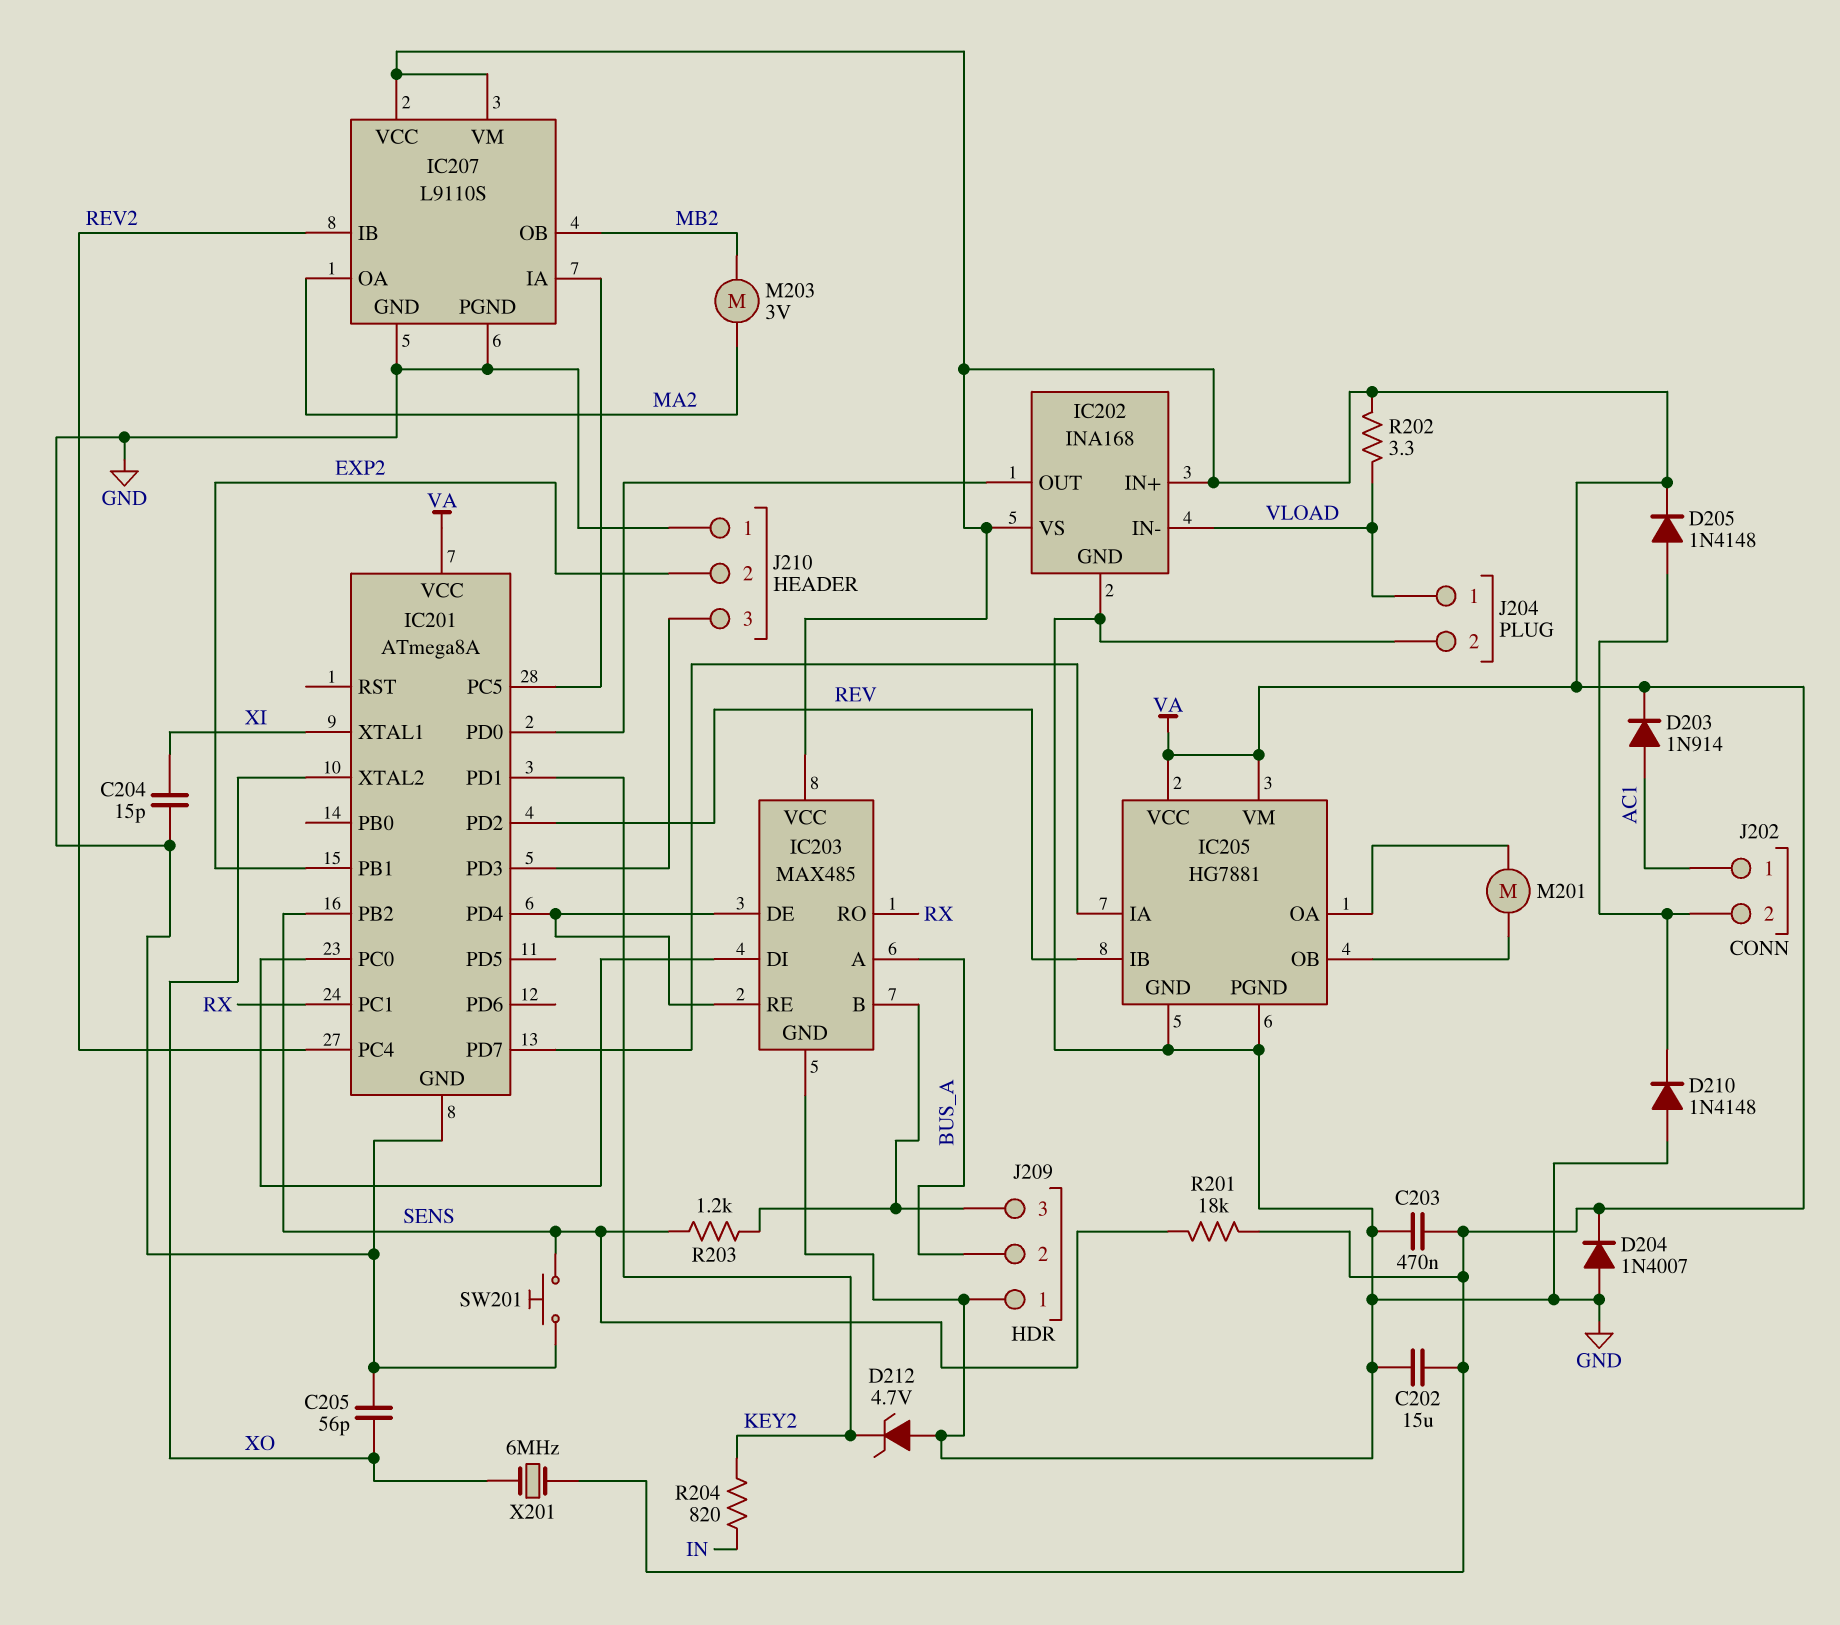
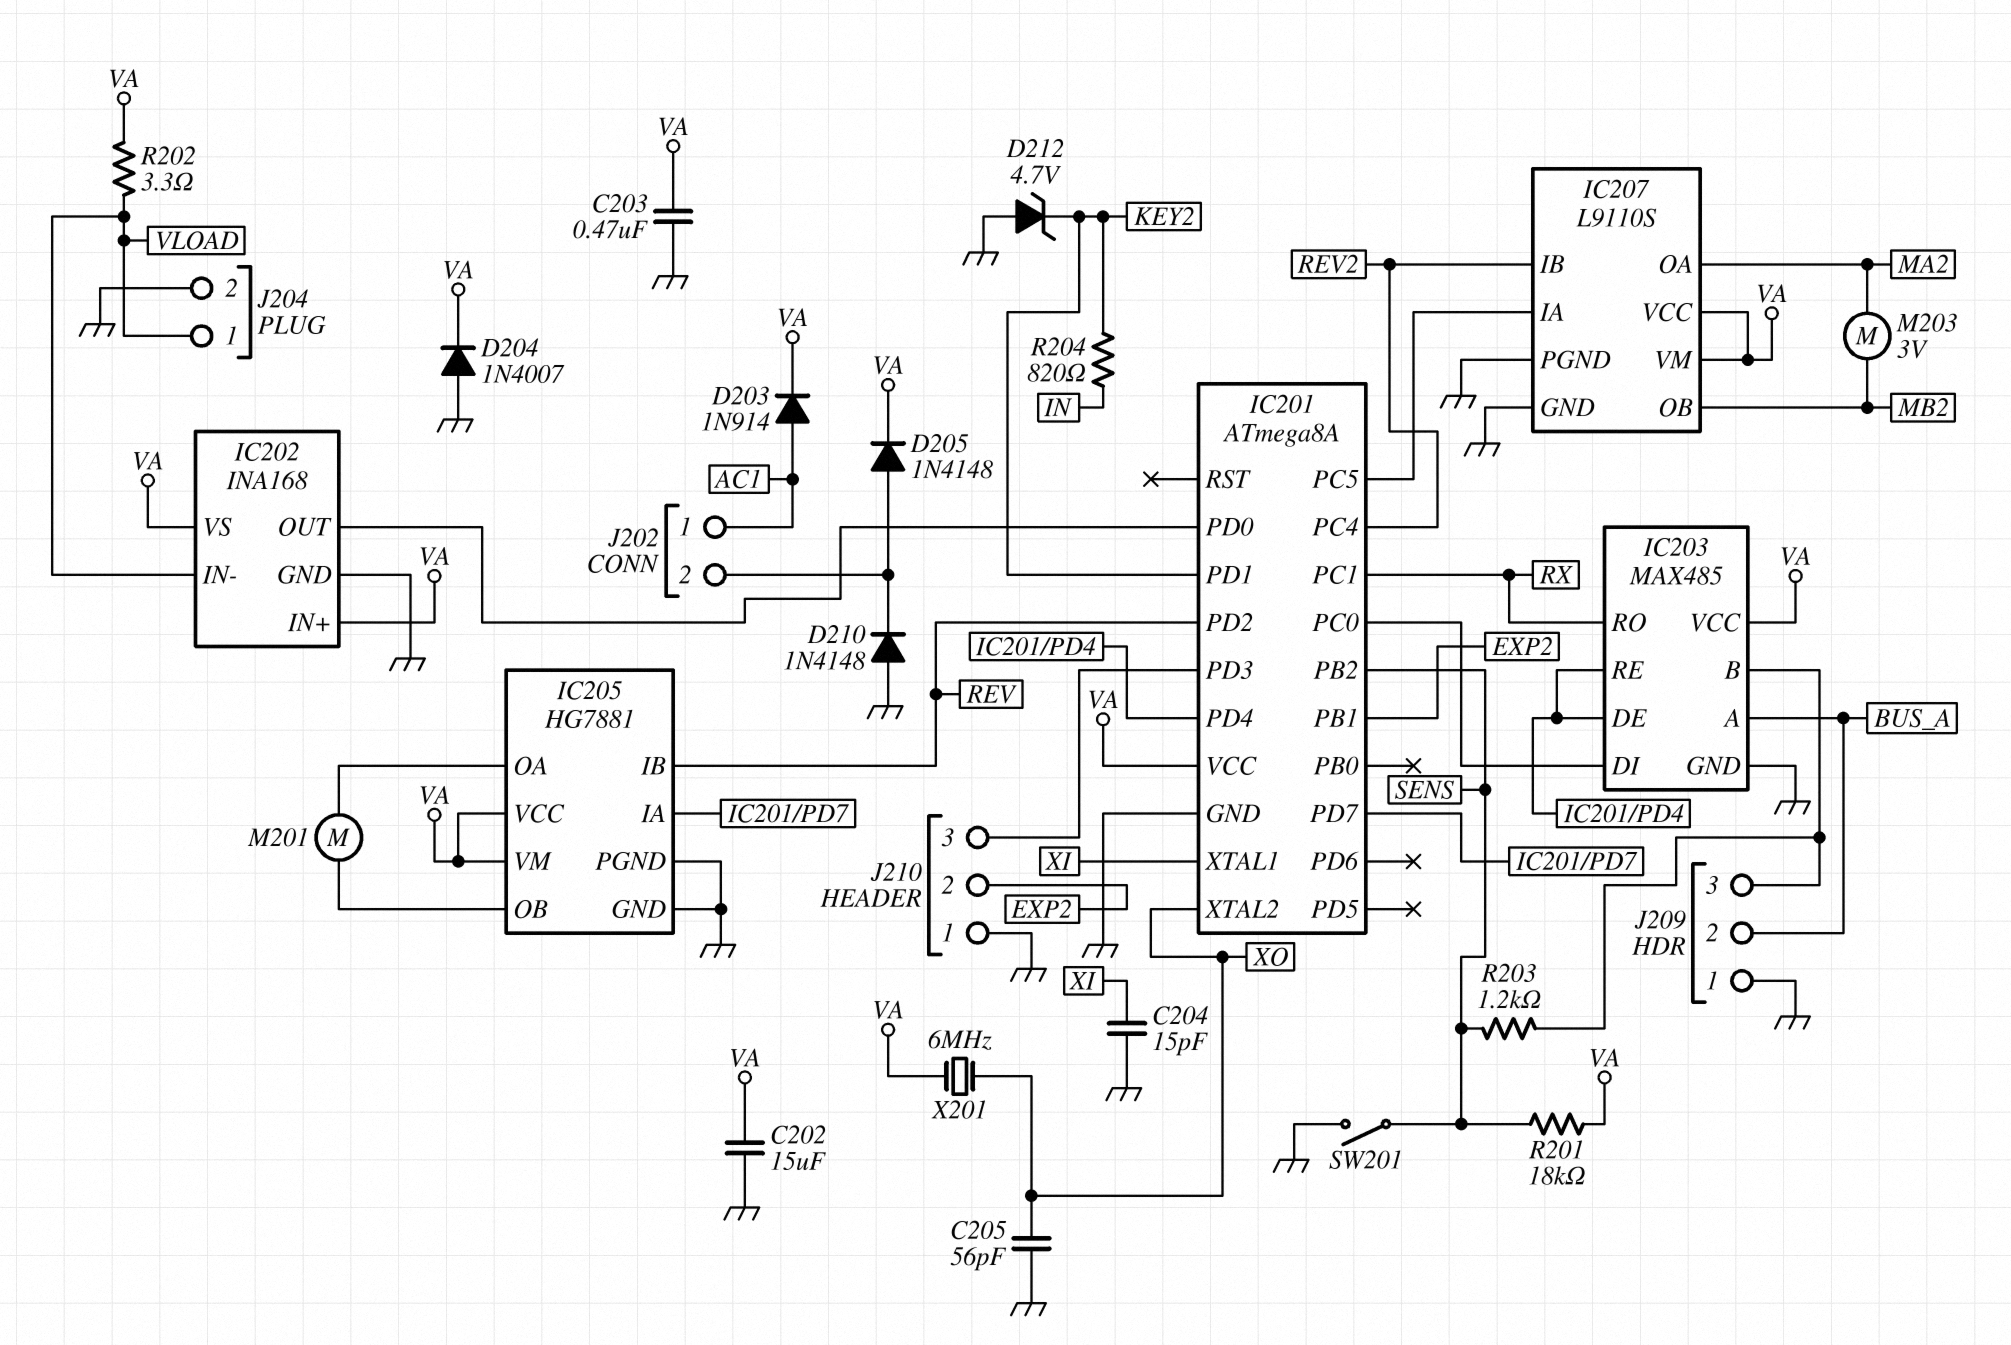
SW201: button (GND, SENS) -> switch (GND, SENS)

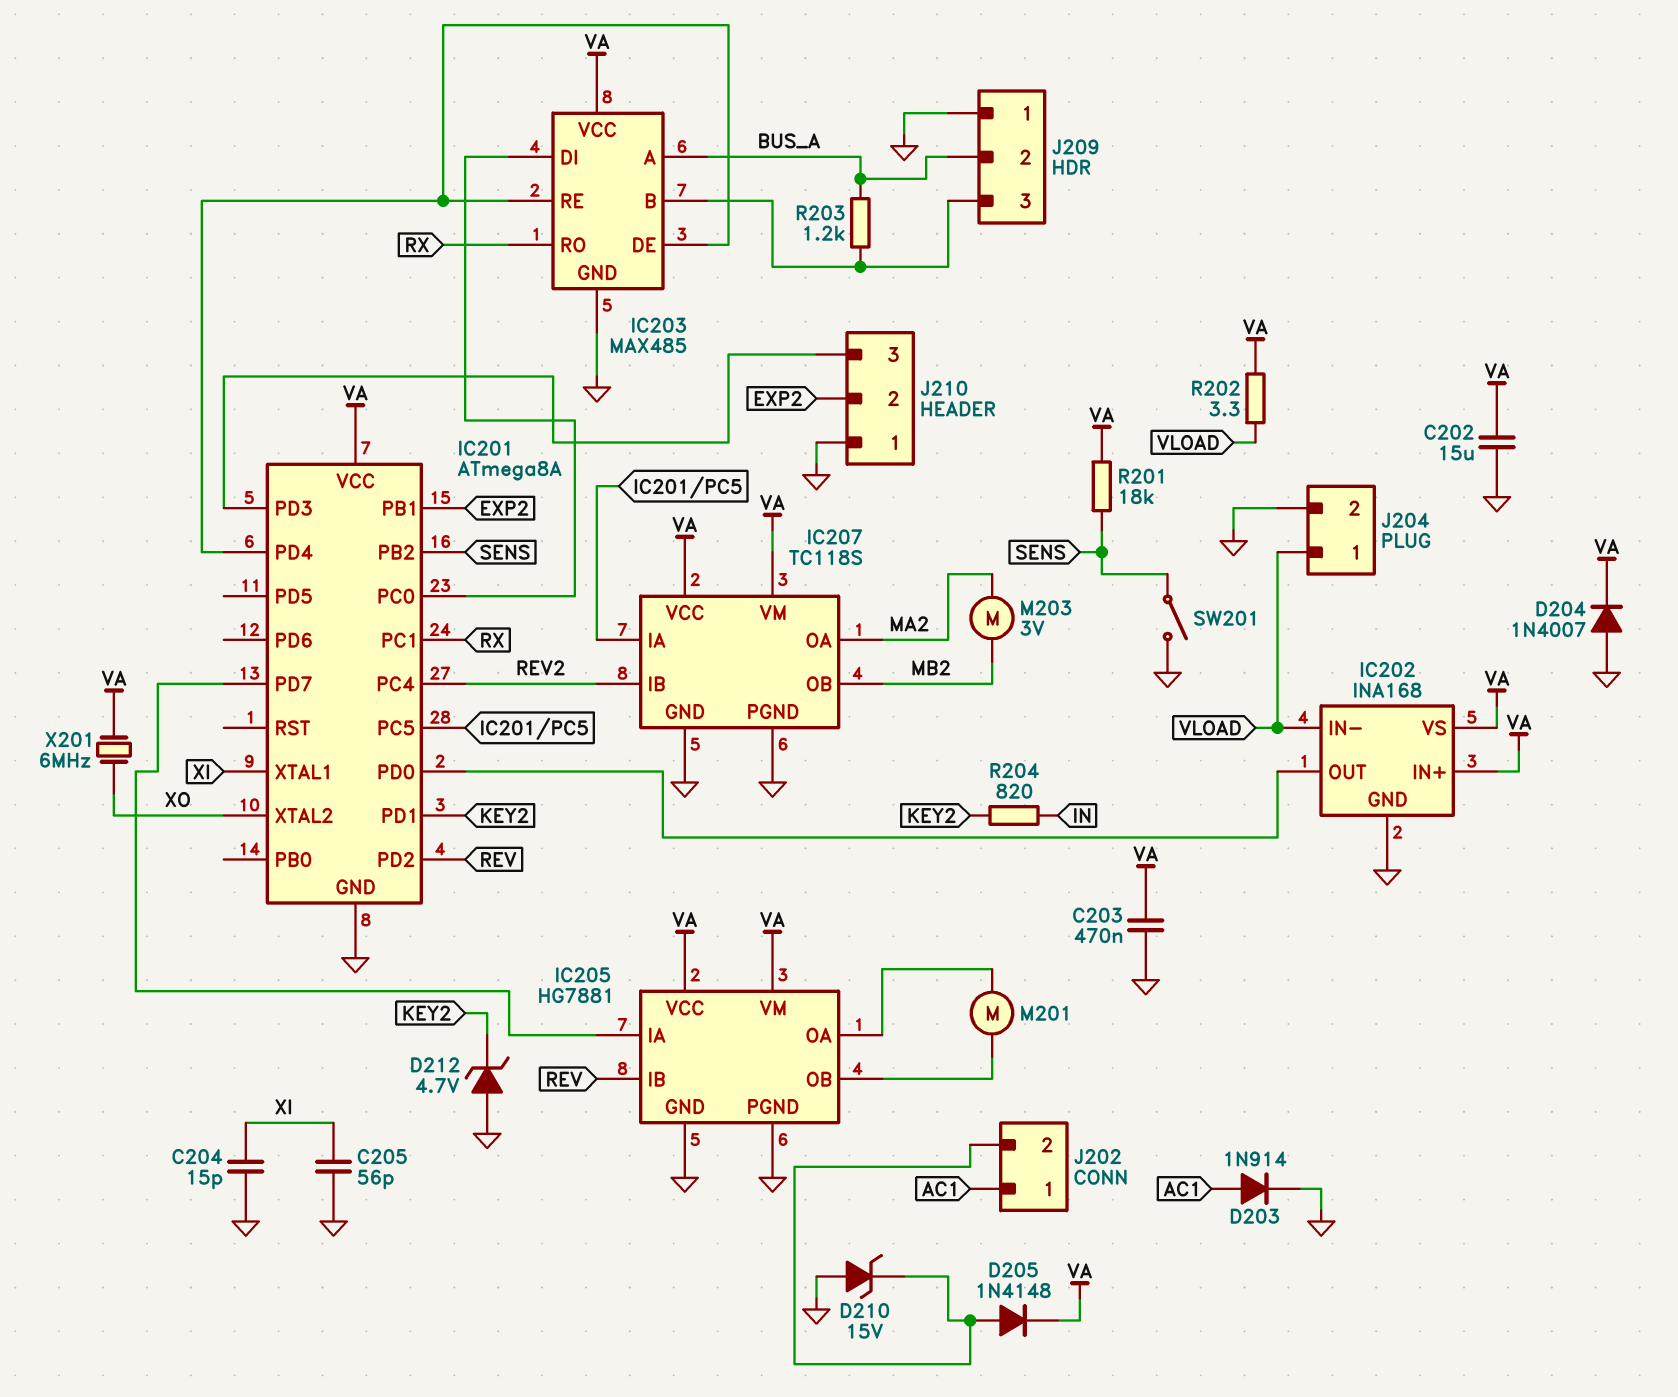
C205: 56pF (GND, XO) -> 56pF (GND, XI)
D203: diode 1N914 (A AC1, K VA) -> diode 1N914 (A AC1, K GND)
D210: diode 1N4148 (A GND, K J202/2) -> zener 15V (A GND, K J202/2)
IC207: L9110S -> TC118S
R203: 1.2k (IC203/B, SENS) -> 1.2k (BUS_A, IC203/B)

